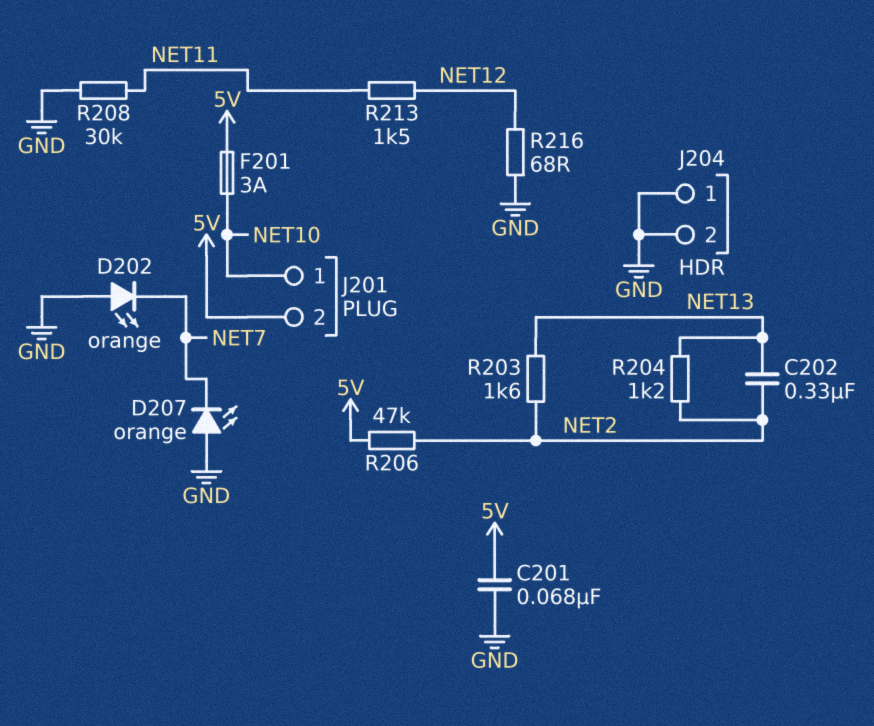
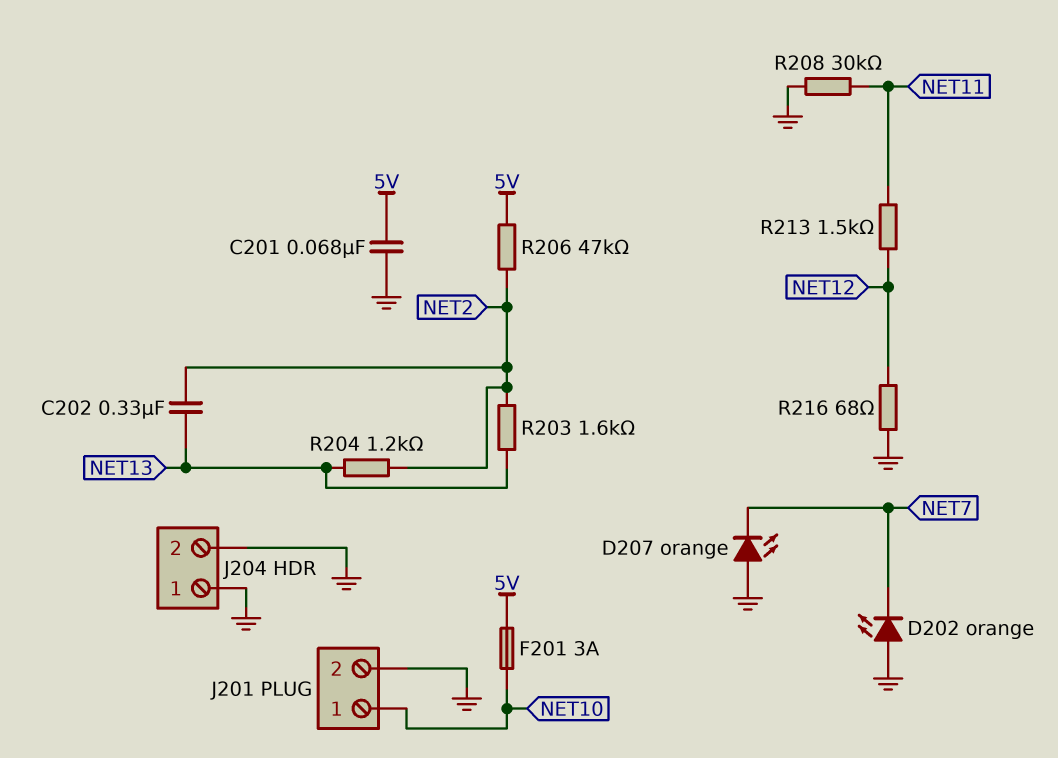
J201 pin 2: 5V -> GND

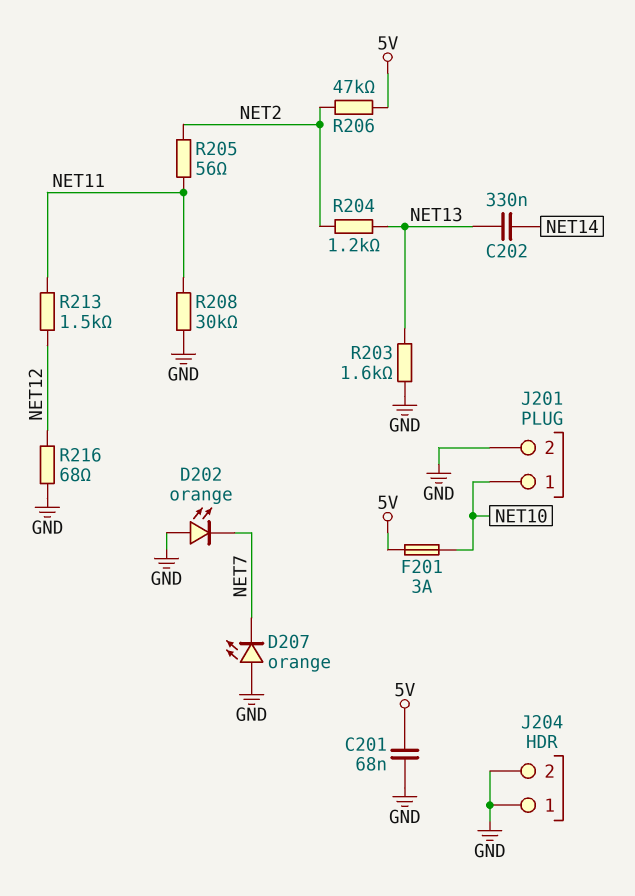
C202: 330nF (NET2, NET13) -> 330nF (NET13, NET14)
R203: 1.6k (NET2, NET13) -> 1.6k (GND, NET13)
R205: none -> 56 (NET2, NET11)

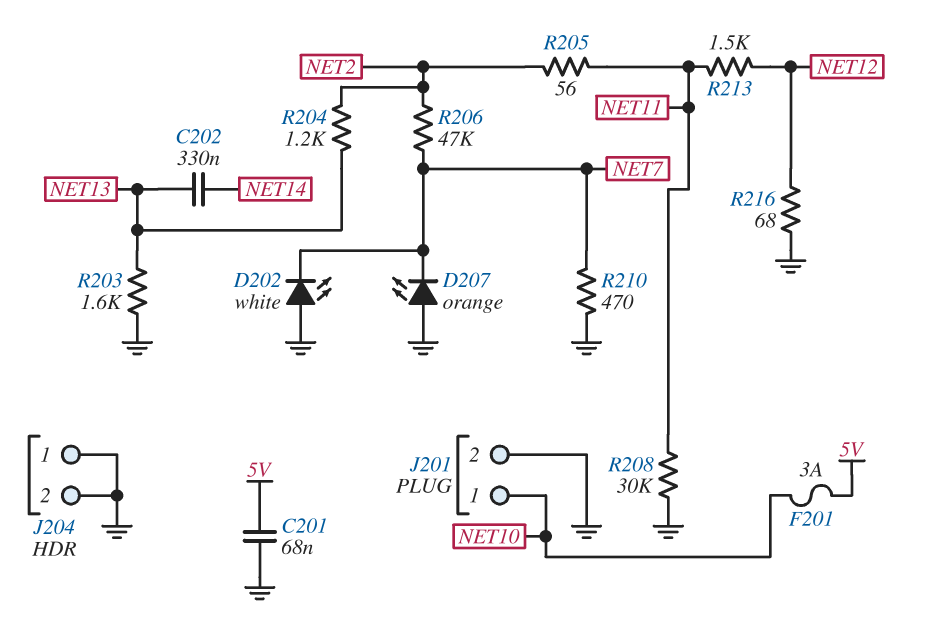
D202: LED orange (A GND, K NET7) -> LED white (A GND, K NET7)
R206: 47k (5V, NET2) -> 47k (NET2, NET7)
R210: none -> 470 (GND, NET7)

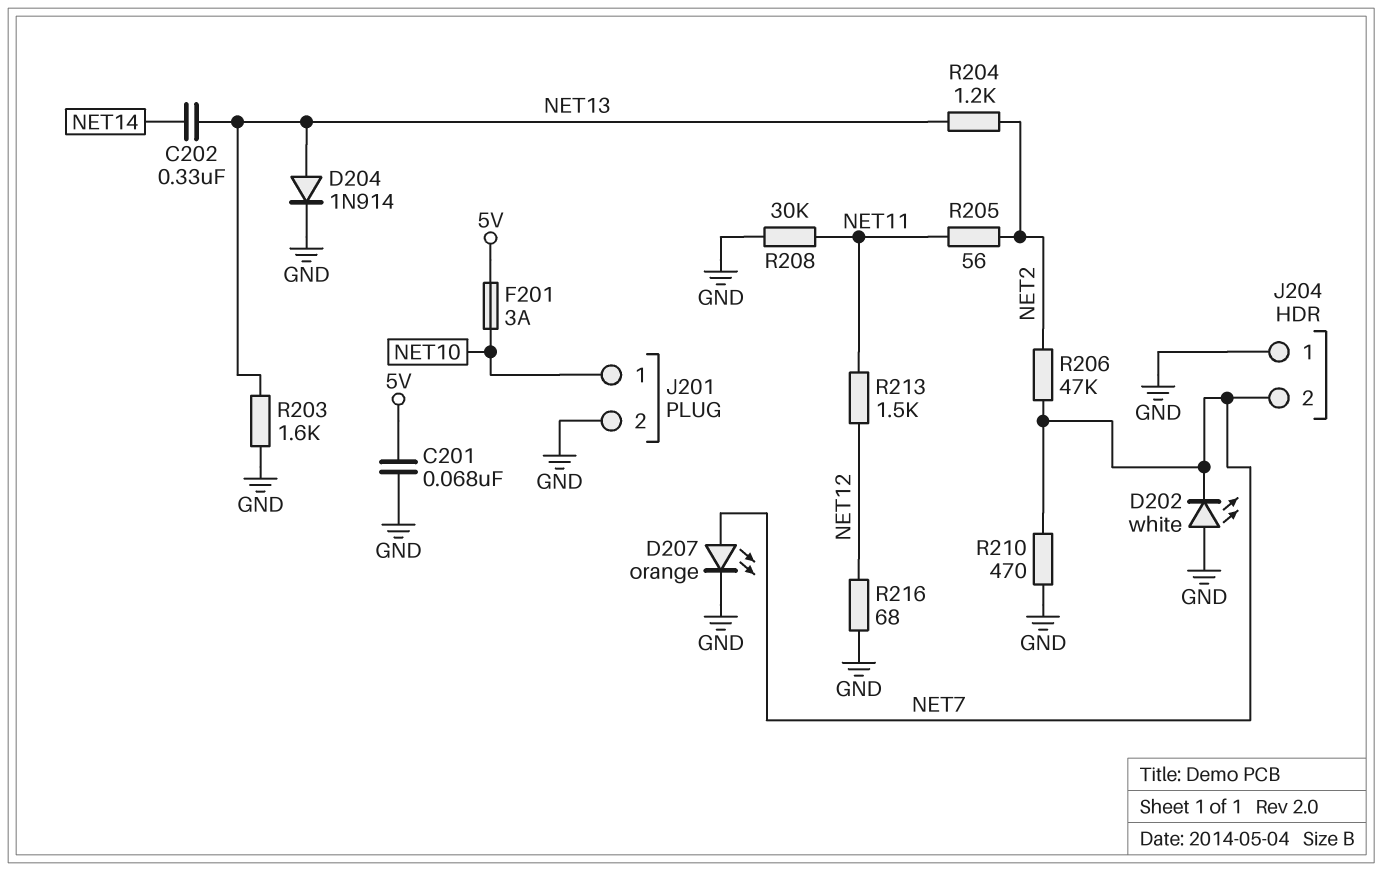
D204: none -> diode 1N914 (A NET13, K GND)
D207: LED orange (A GND, K NET7) -> LED orange (A NET7, K GND)
J204 pin 2: GND -> NET7

